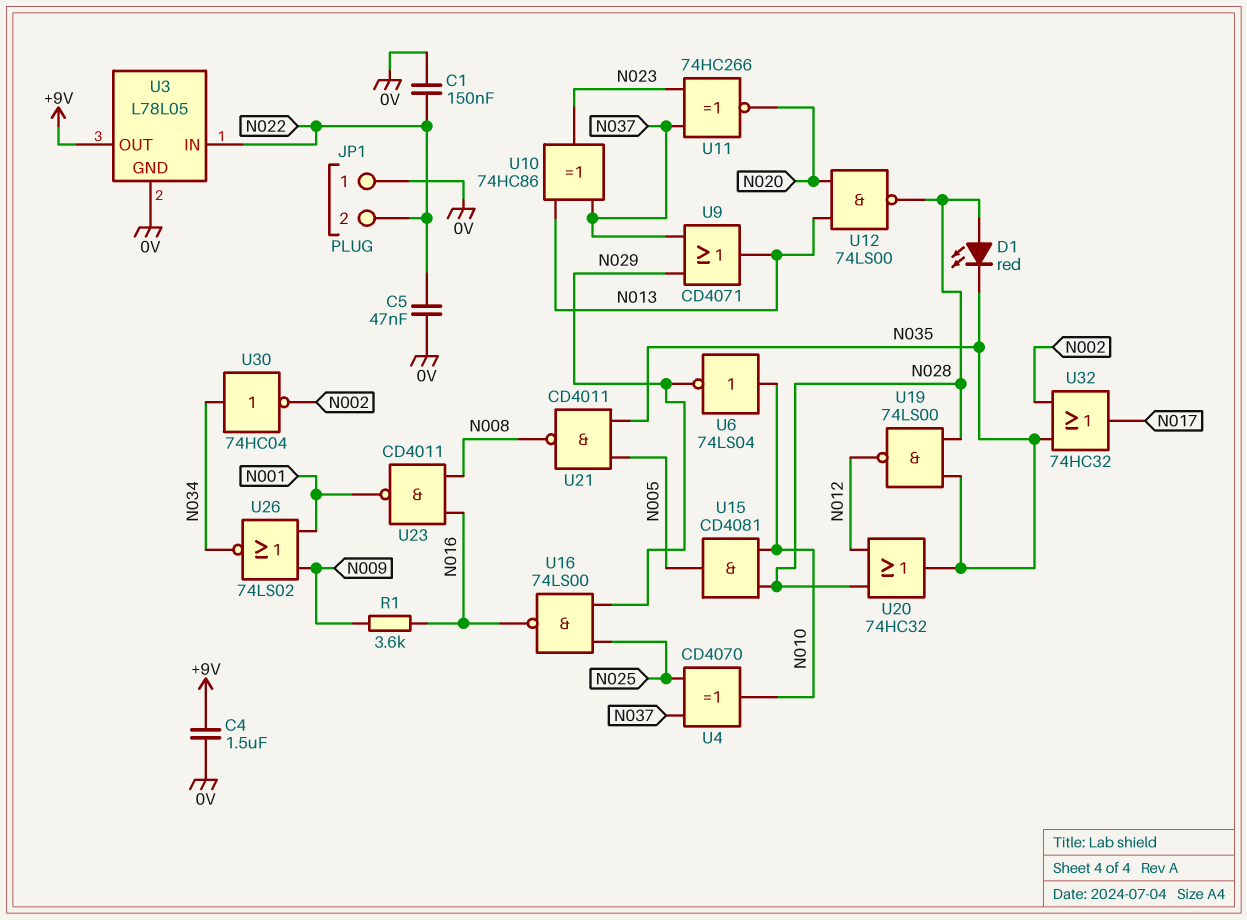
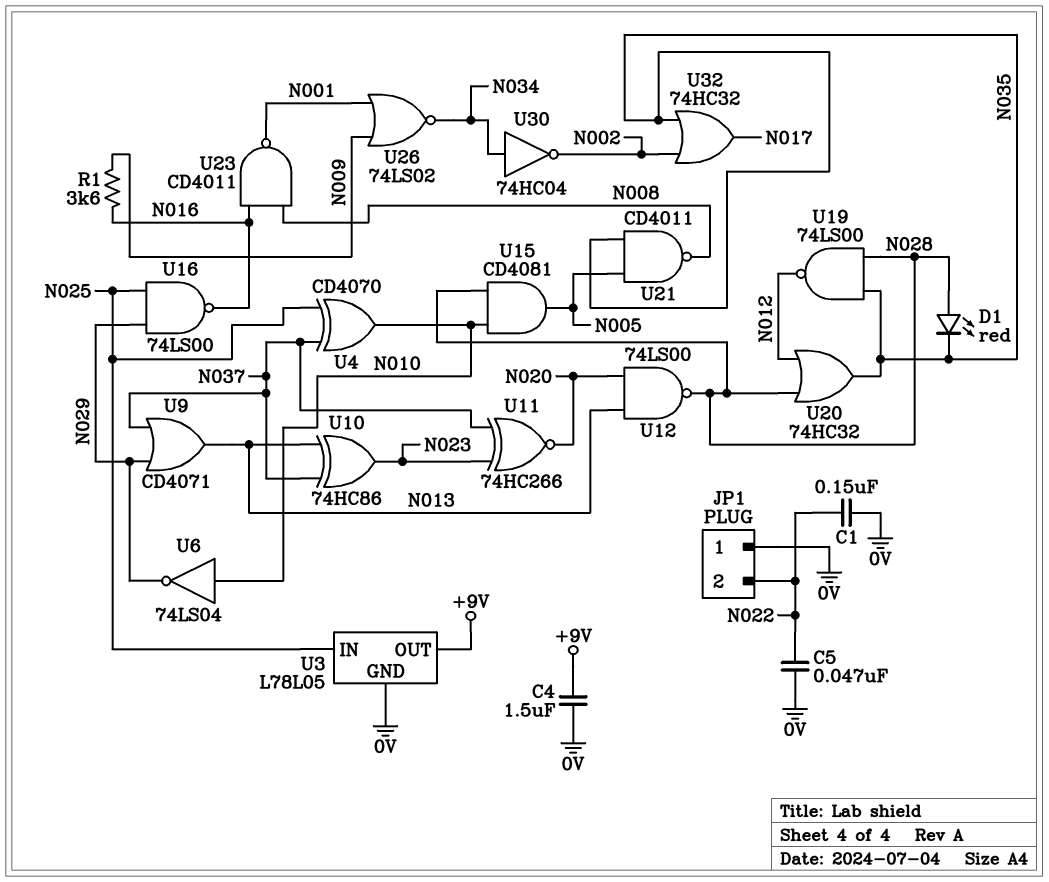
U3 pin IN: N022 -> N025

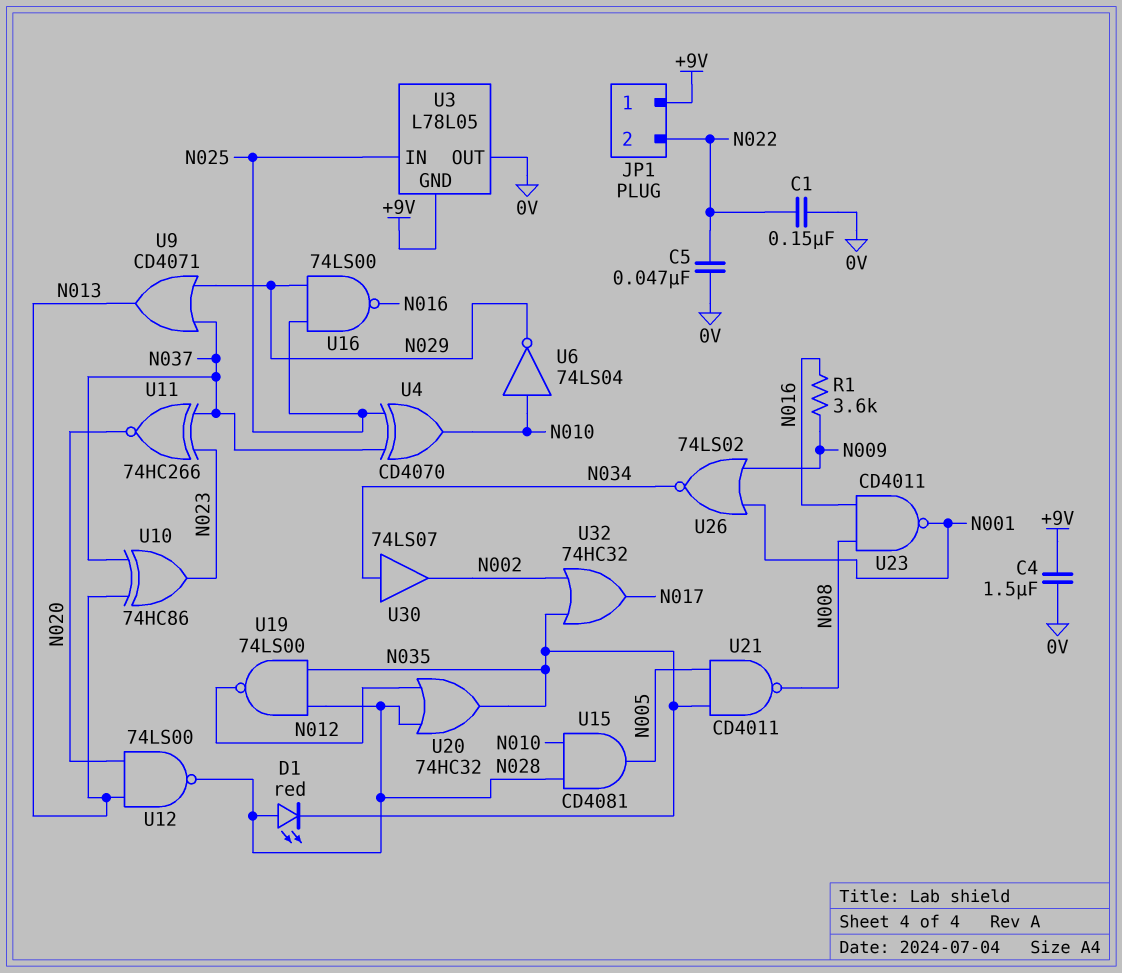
JP1 pin 1: 0V -> +9V
U3 pin GND: 0V -> +9V
U3 pin OUT: +9V -> 0V
U30: NOT 74HC04 (in N034, out N002) -> buffer 74LS07 (in N034, out N002)

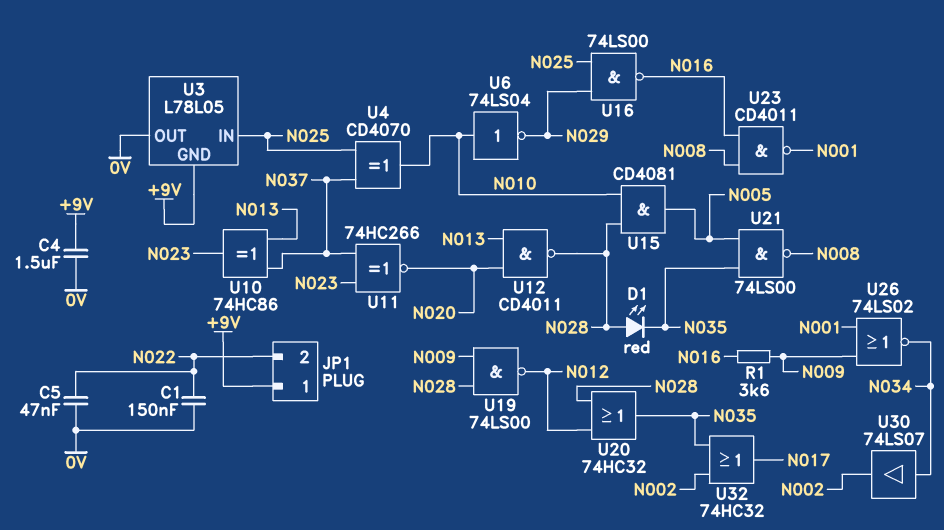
U9: OR CD4071 (in N029, in N037, out N013) -> none
U12: NAND 74LS00 (in N013, in N020, out N028) -> NAND CD4011 (in N013, in N020, out N028)
U19: NAND 74LS00 (in N028, in N035, out N012) -> NAND 74LS00 (in N009, in N028, out N012)
U21: NAND CD4011 (in N005, in N035, out N008) -> NAND 74LS00 (in N005, in N035, out N008)

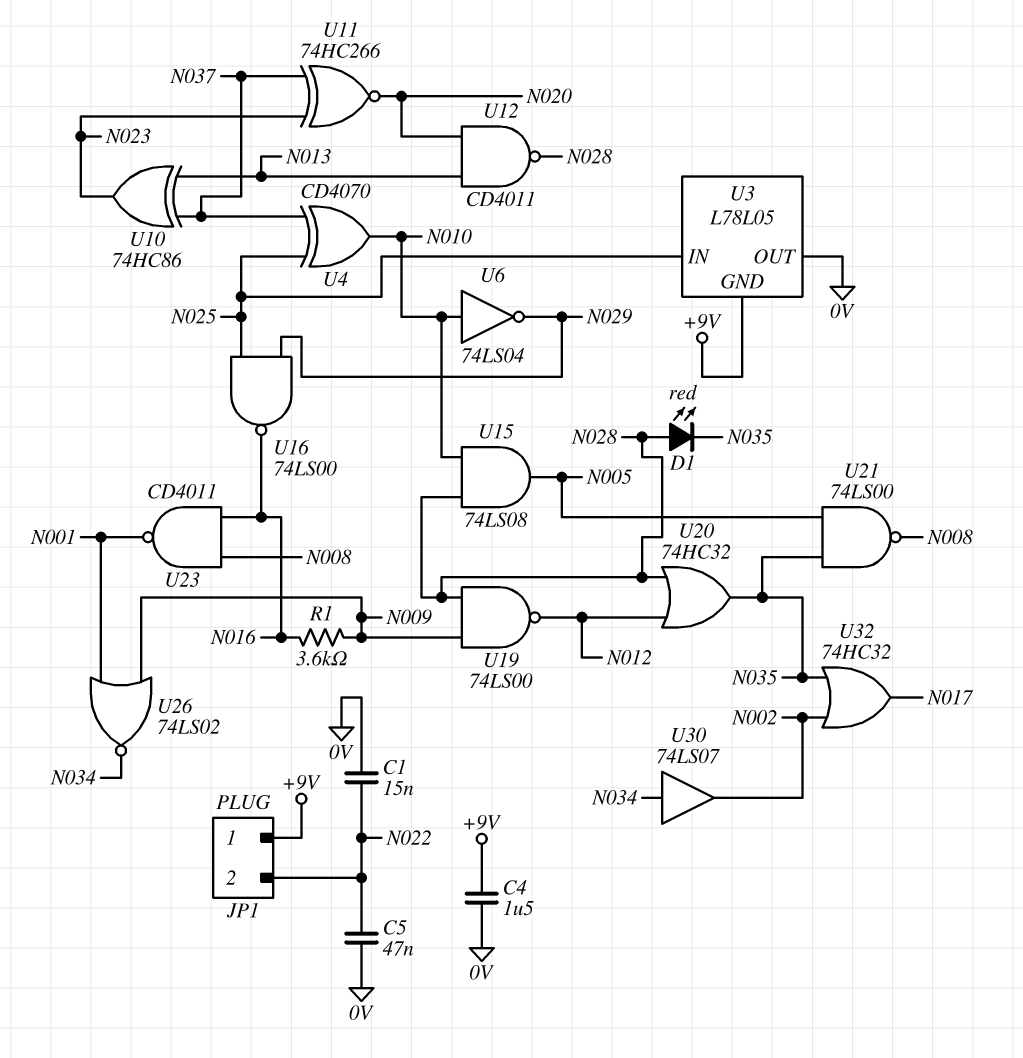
C1: 150nF (0V, N022) -> 15nF (0V, N022)
U15: AND CD4081 (in N010, in N028, out N005) -> AND 74LS08 (in N010, in N028, out N005)

